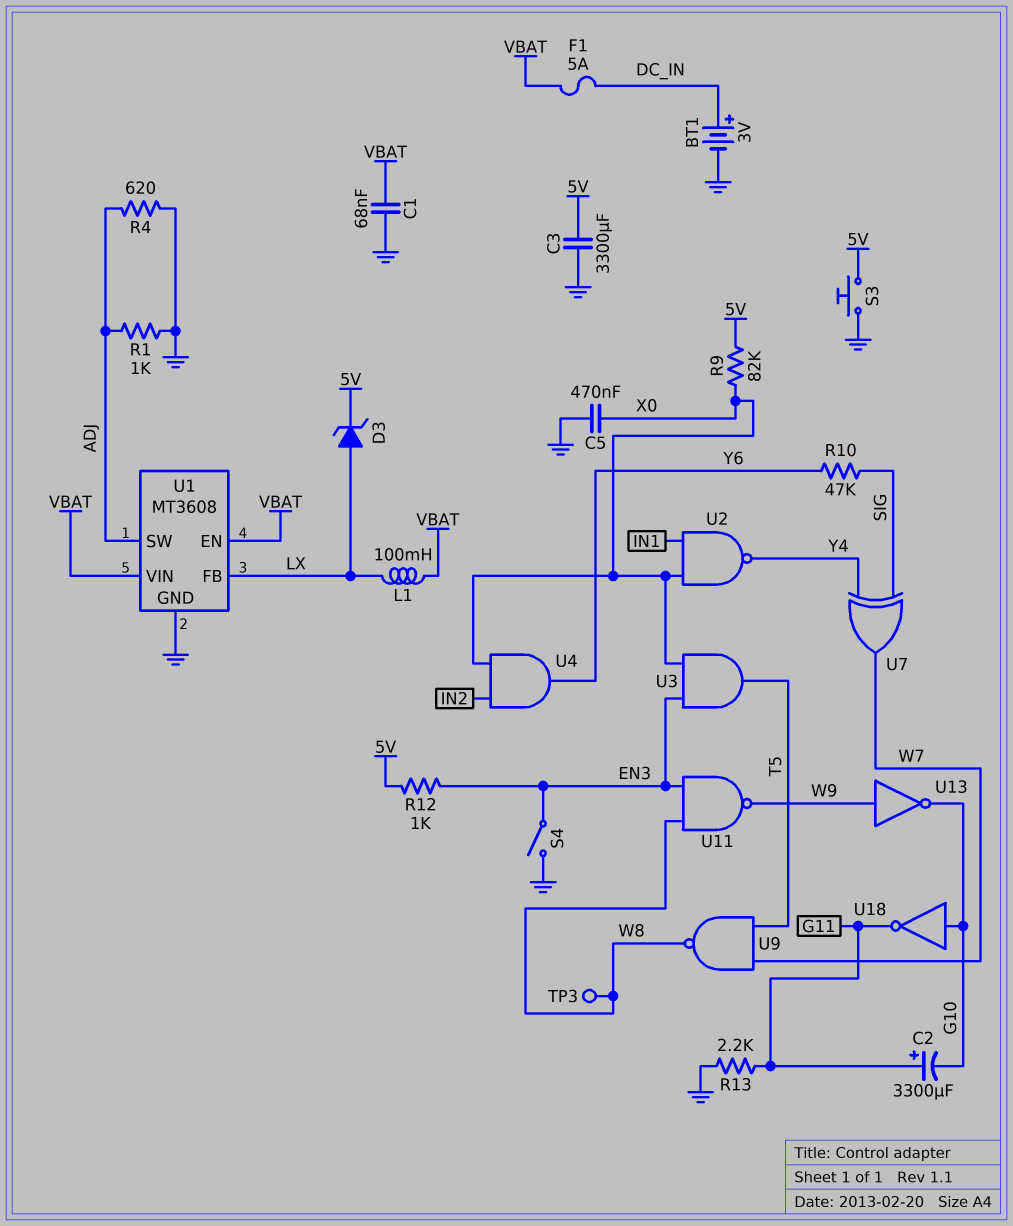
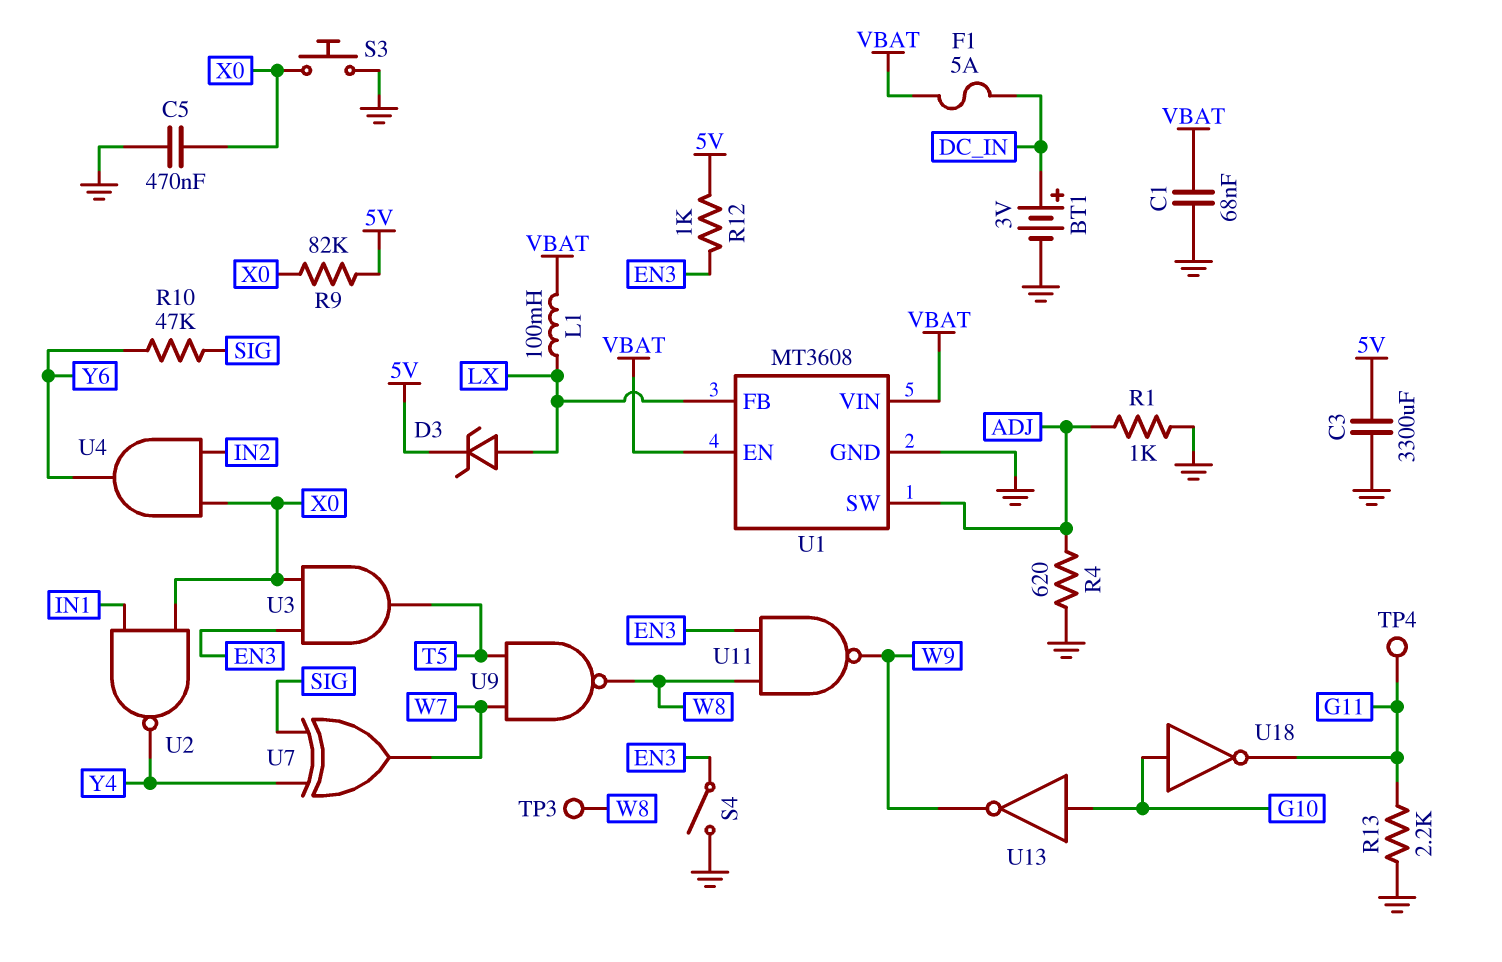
C2: 3300uF (plus G11, minus G10) -> none
S3: button (5V, GND) -> button (GND, X0)
TP4: none -> test point (G11)
U13: NOT (in W9, out G10) -> NOT (in G10, out W9)

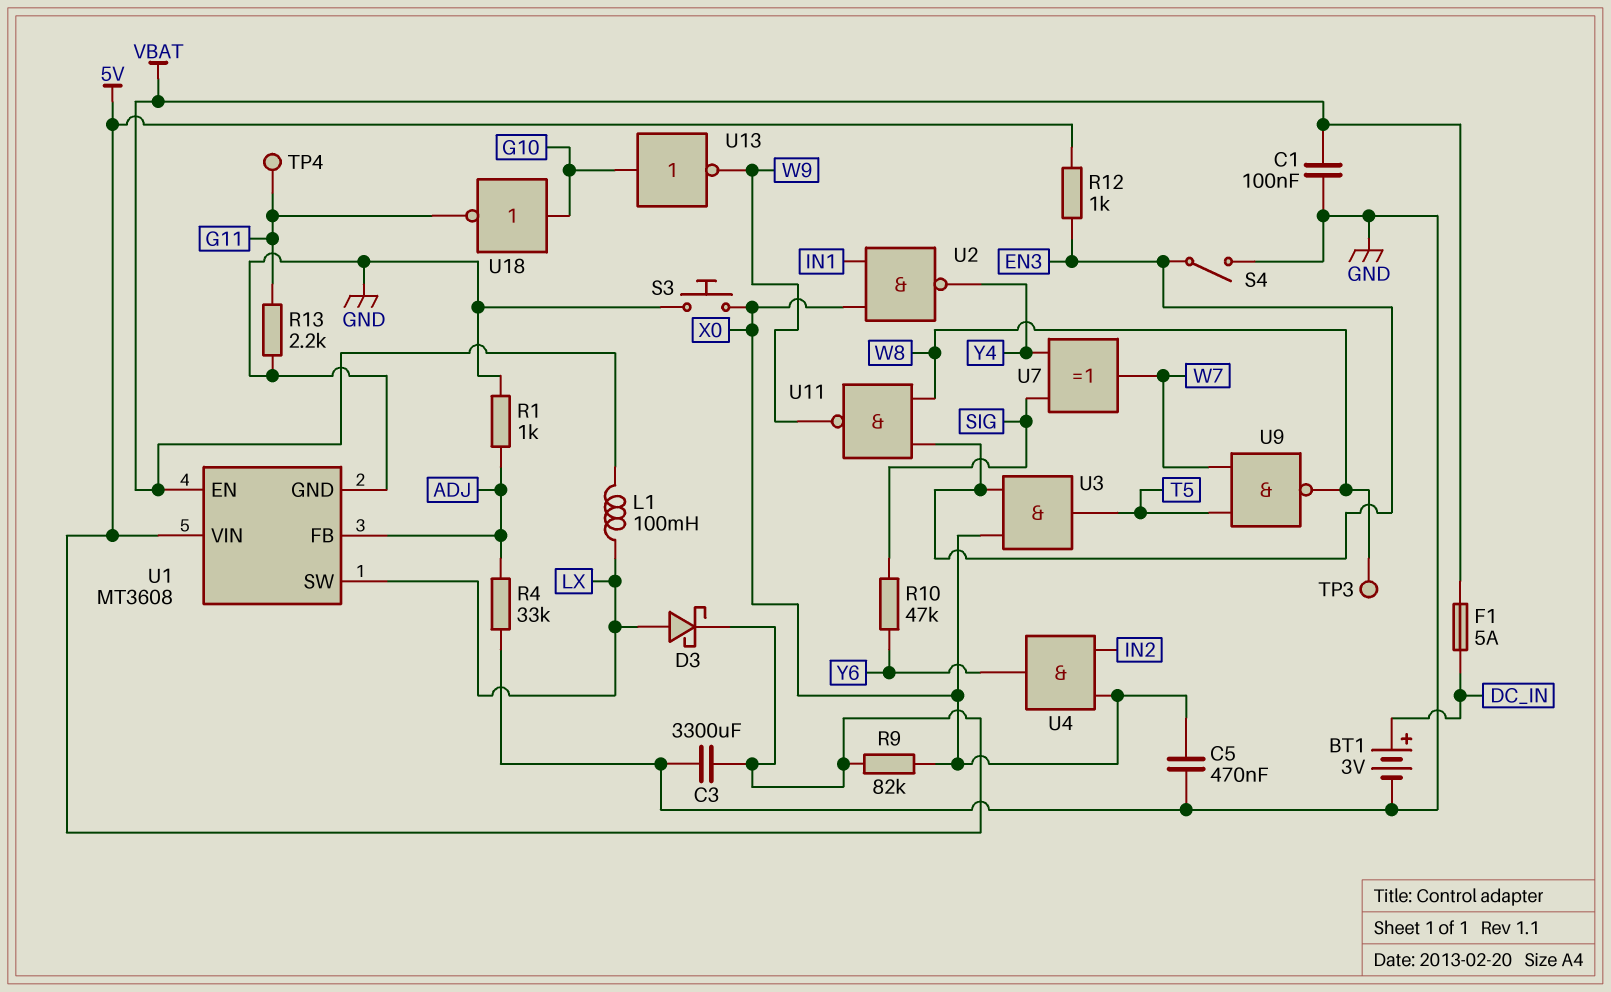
C1: 68nF (GND, VBAT) -> 100nF (GND, VBAT)
D3: zener (A LX, K 5V) -> schottky (A LX, K 5V)
R4: 620 (ADJ, GND) -> 33k (ADJ, GND)
U1 pin FB: LX -> ADJ
U1 pin SW: ADJ -> LX
U1 pin VIN: VBAT -> 5V

